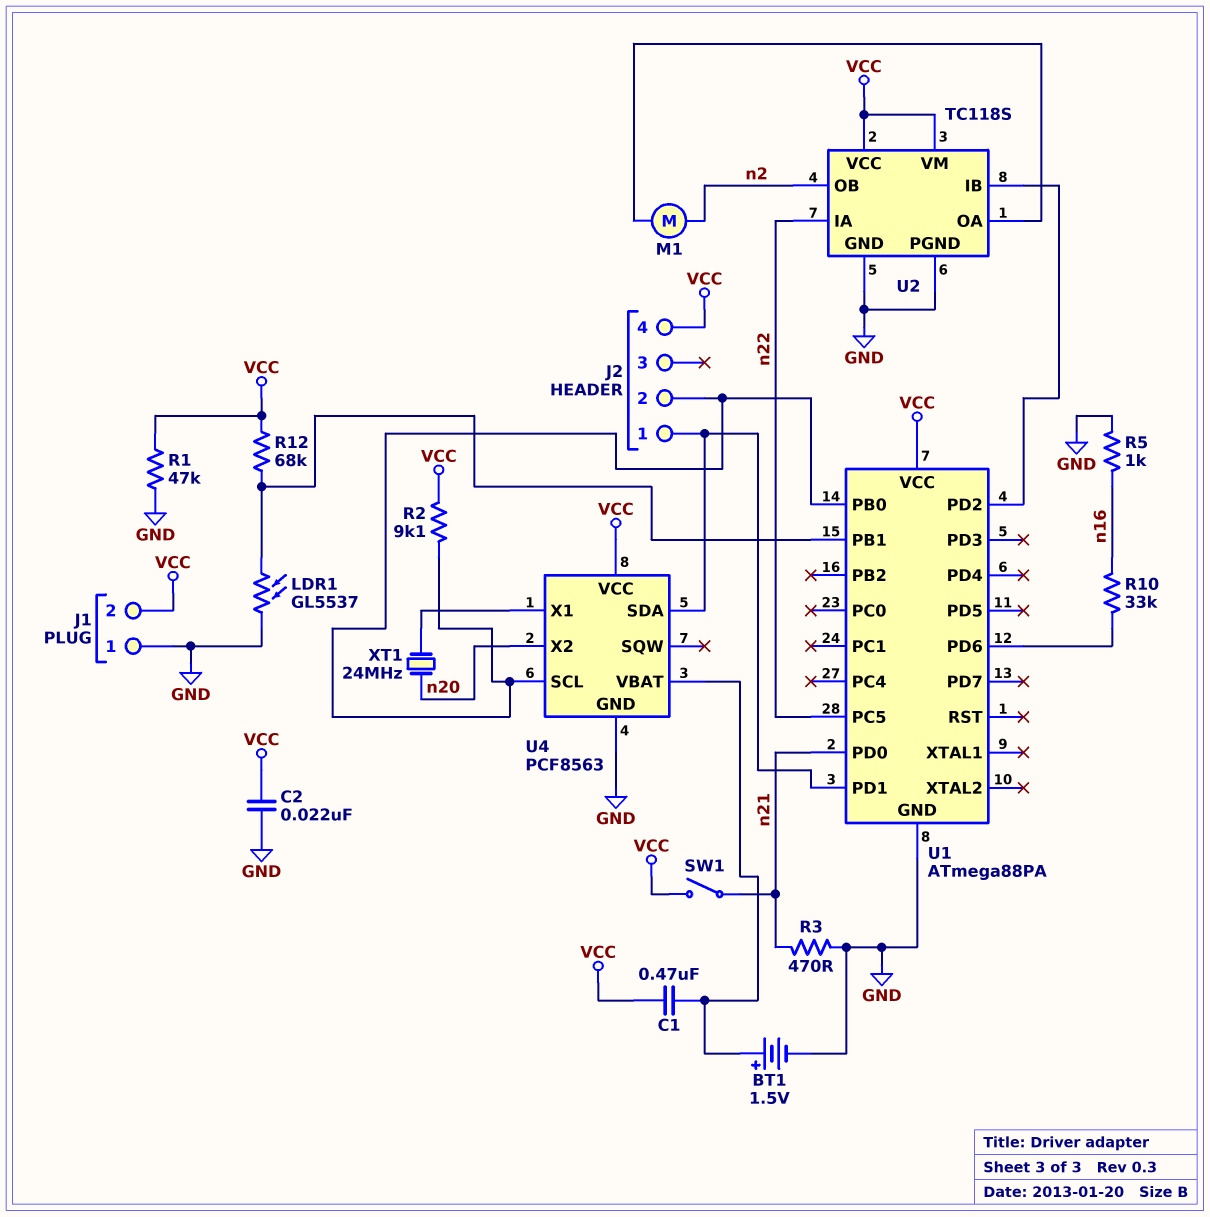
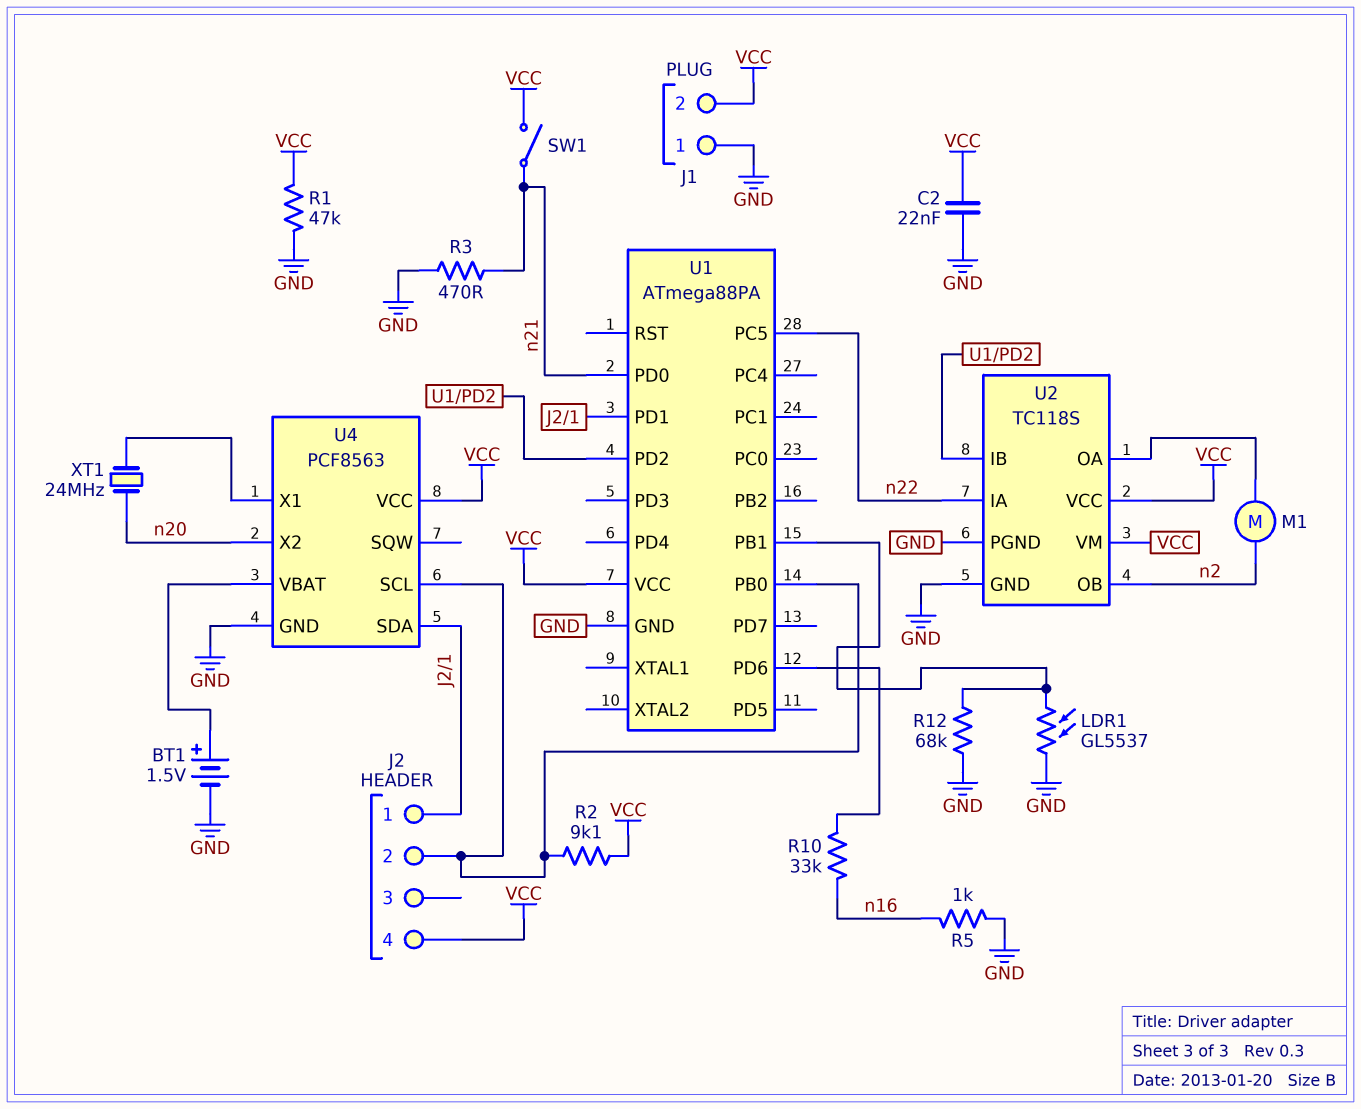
C1: 470nF (U4/VBAT, VCC) -> none
R12: 68k (U1/PB1, VCC) -> 68k (GND, U1/PB1)

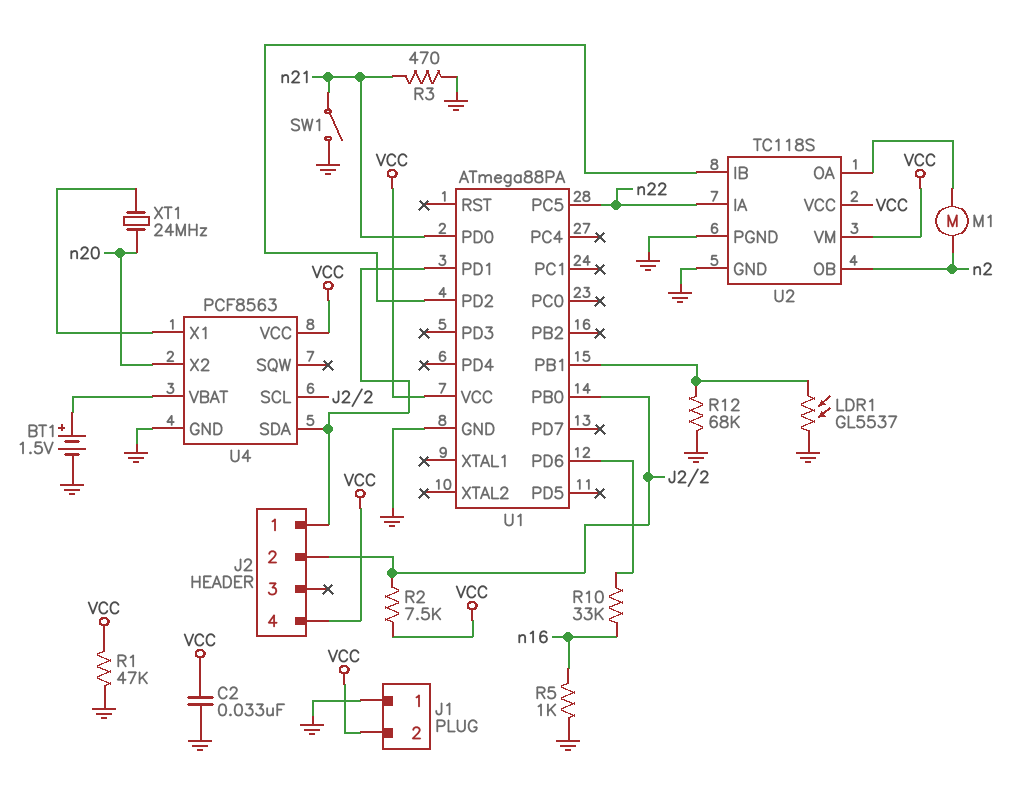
C2: 22nF (GND, VCC) -> 33nF (GND, VCC)
R2: 9.1k (J2/2, VCC) -> 7.5k (J2/2, VCC)
SW1: switch (VCC, n21) -> switch (GND, n21)

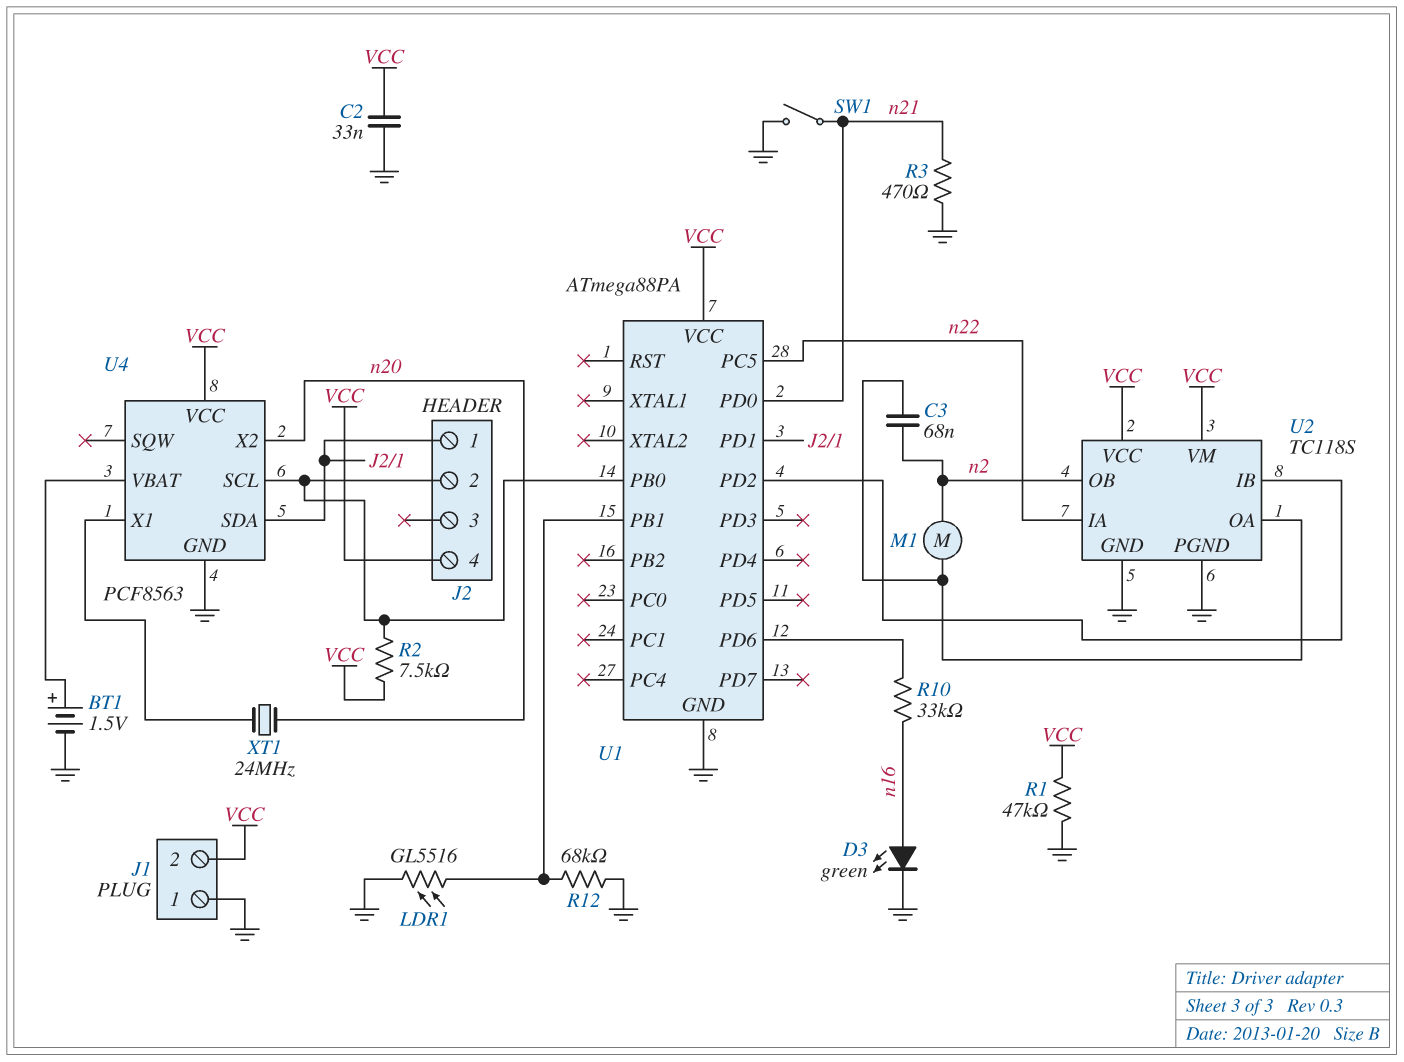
C3: none -> 68nF (U2/OA, n2)
D3: none -> LED green (A n16, K GND)
LDR1: GL5537 (GND, U1/PB1) -> GL5516 (GND, U1/PB1)
R5: 1k (GND, n16) -> none

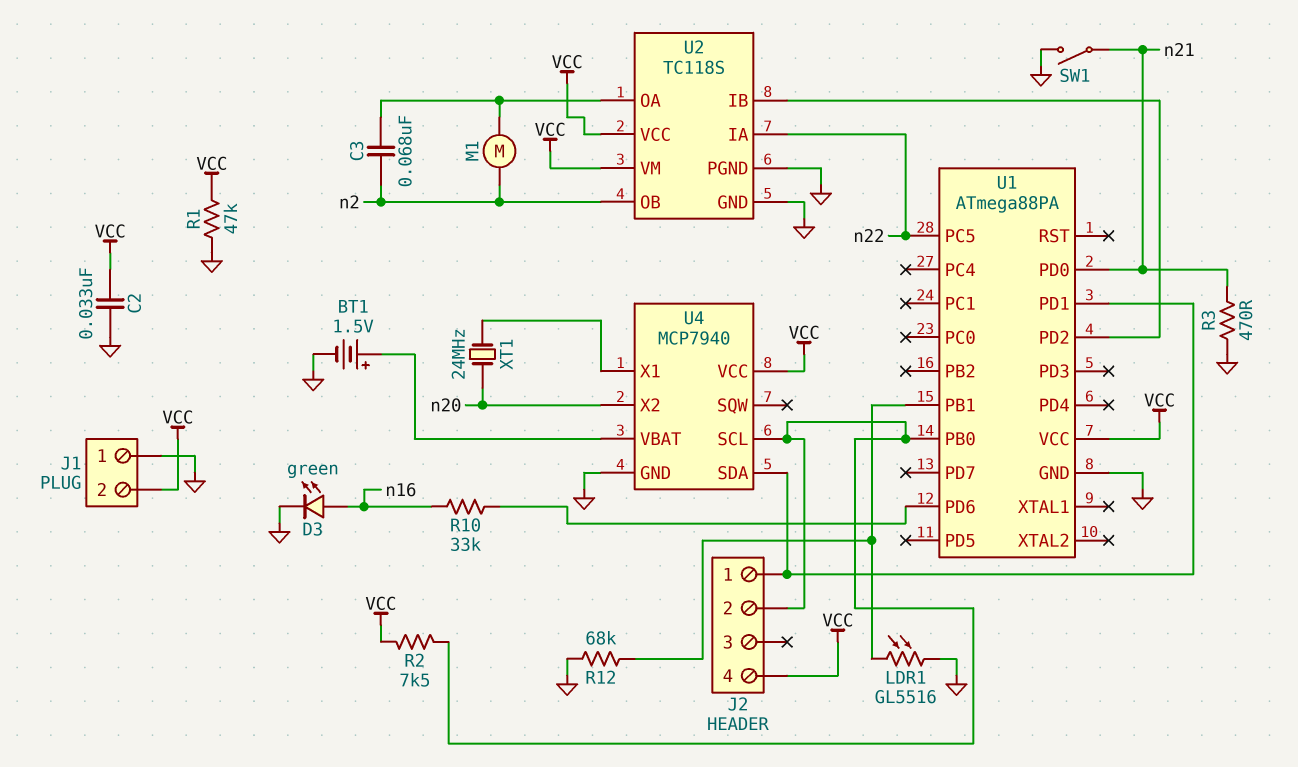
U4: PCF8563 -> MCP7940

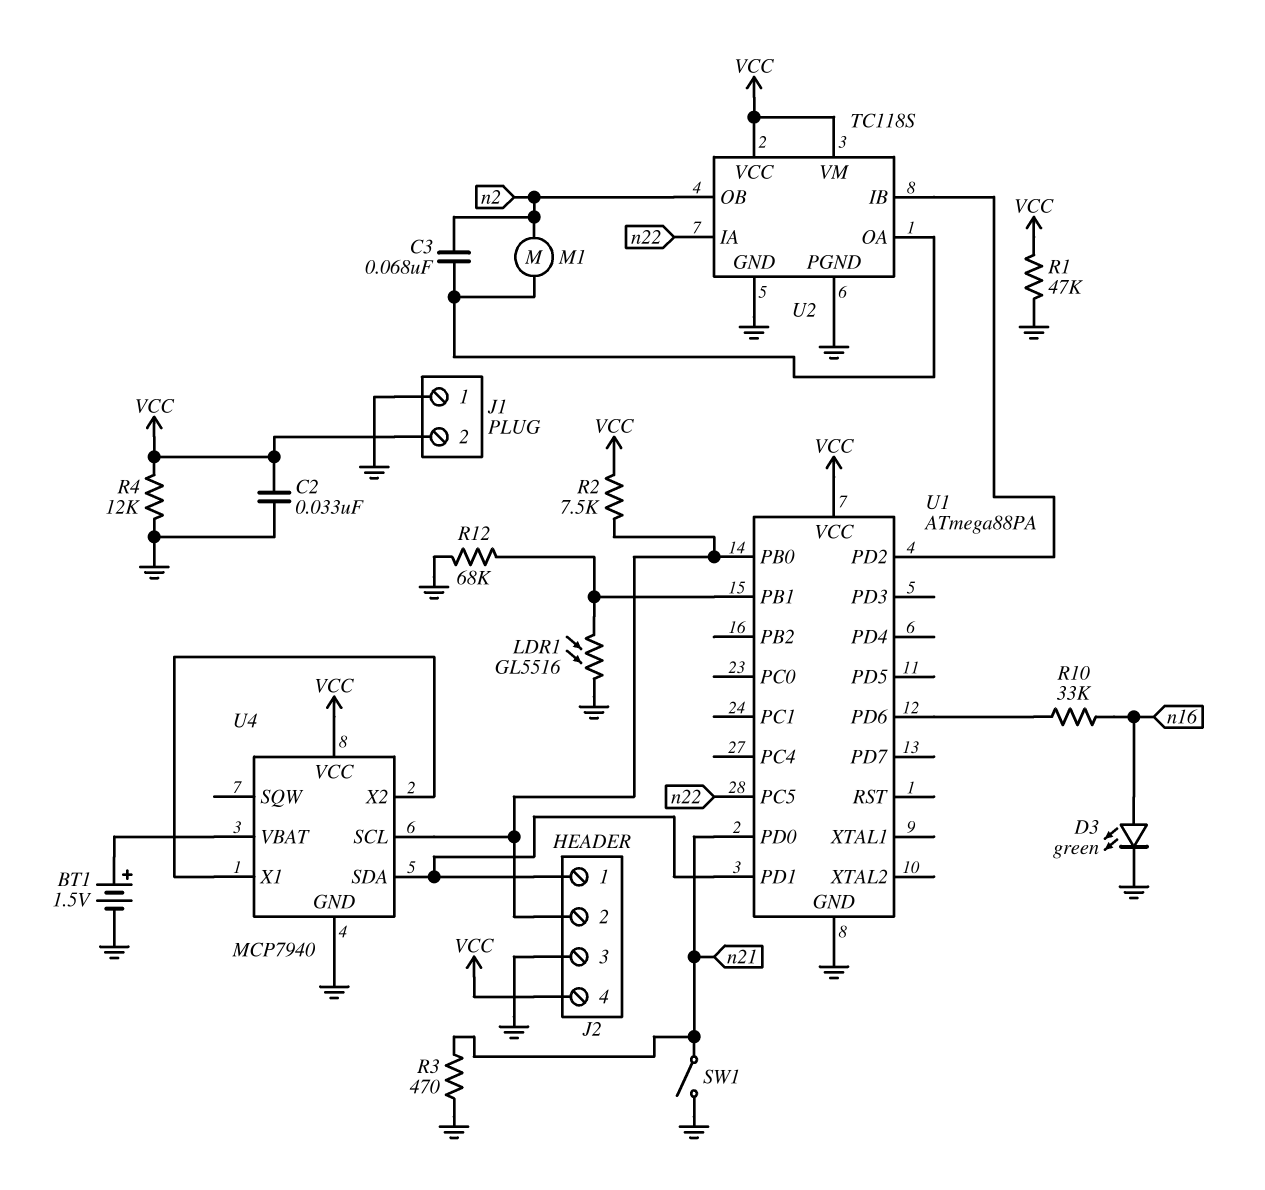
J2 pin 3: none -> GND
R4: none -> 12k (GND, VCC)
U4 pin X2: n20 -> U4/X1
XT1: 24MHz (U4/X1, n20) -> none

